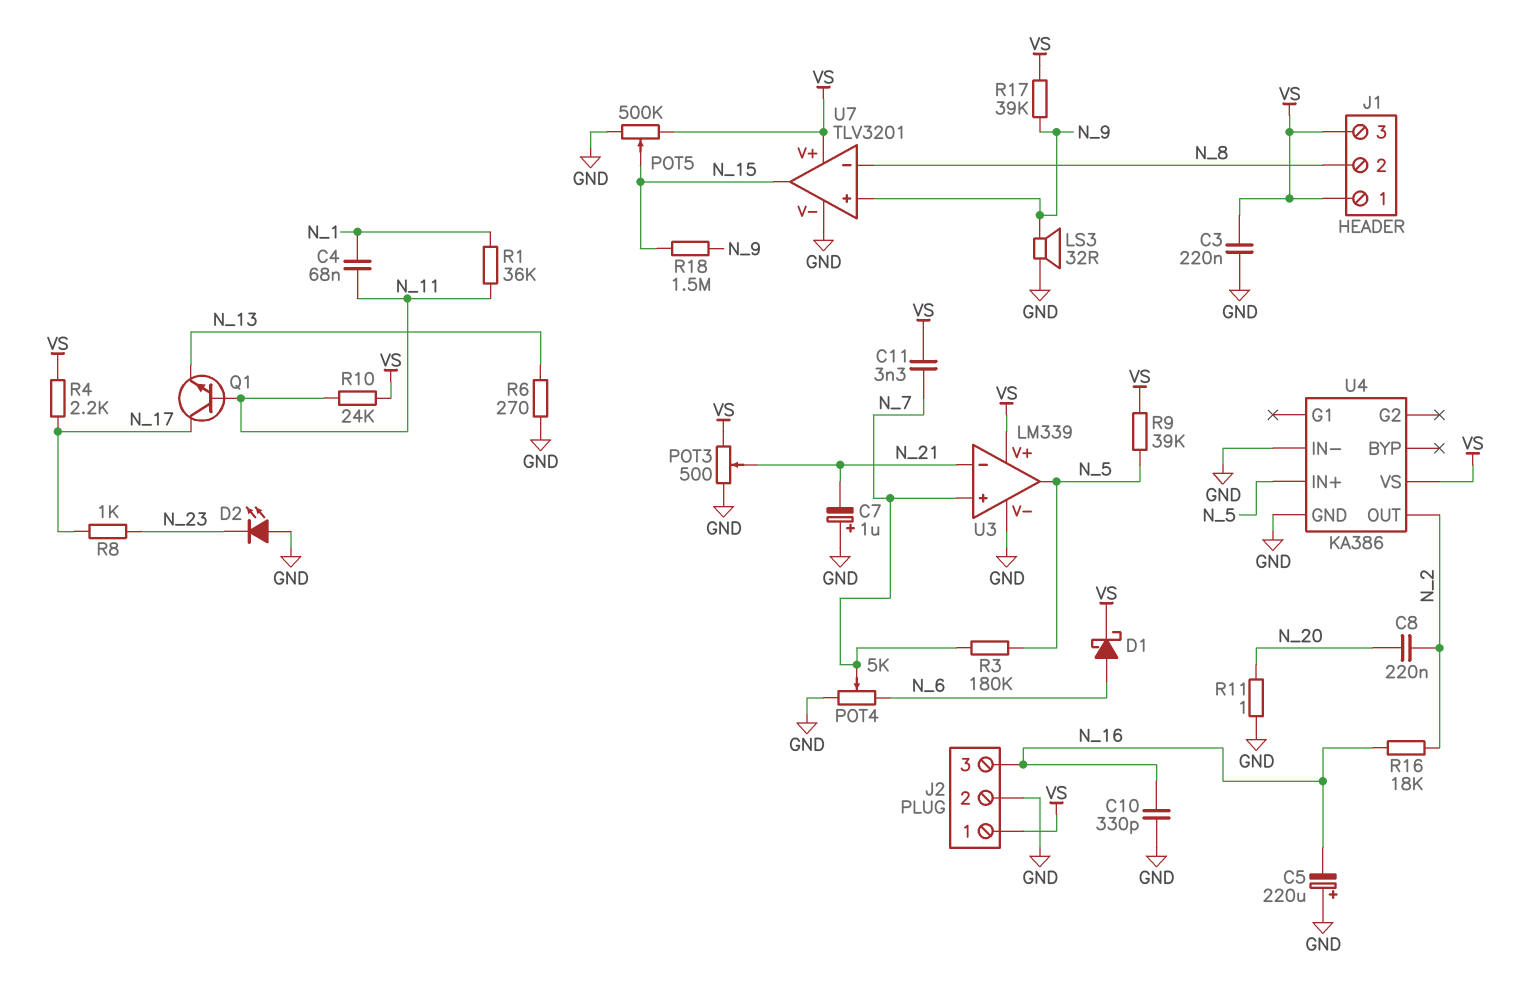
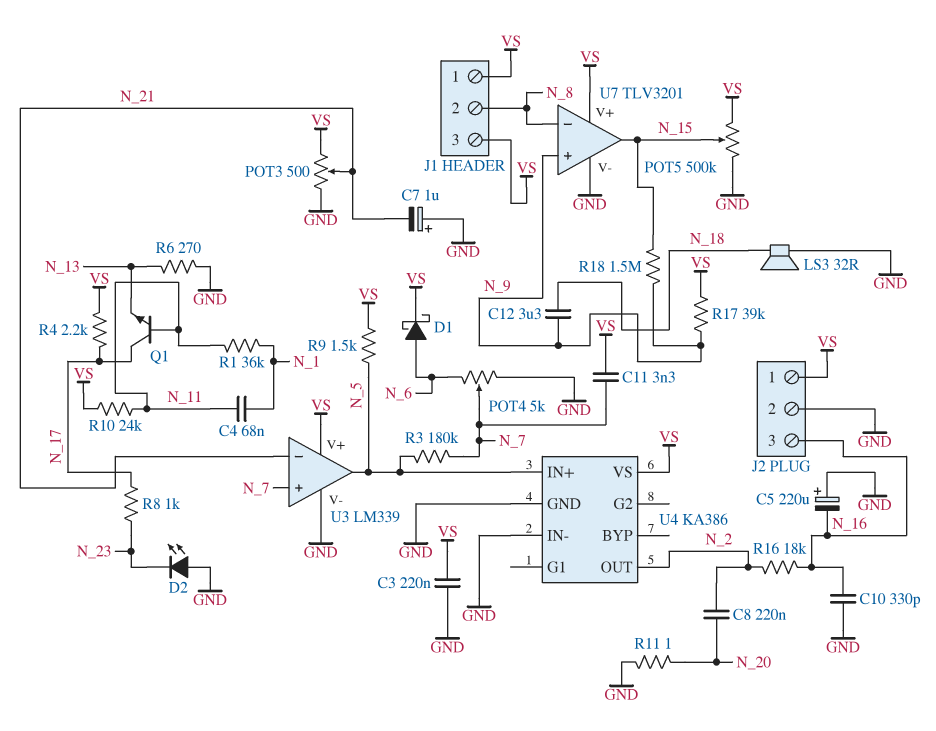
C12: none -> 3.3uF (N_9, N_18)
LS3: speaker 32R (GND, N_9) -> speaker 32R (GND, N_18)
R9: 39k (N_5, VS) -> 1.5k (N_5, VS)

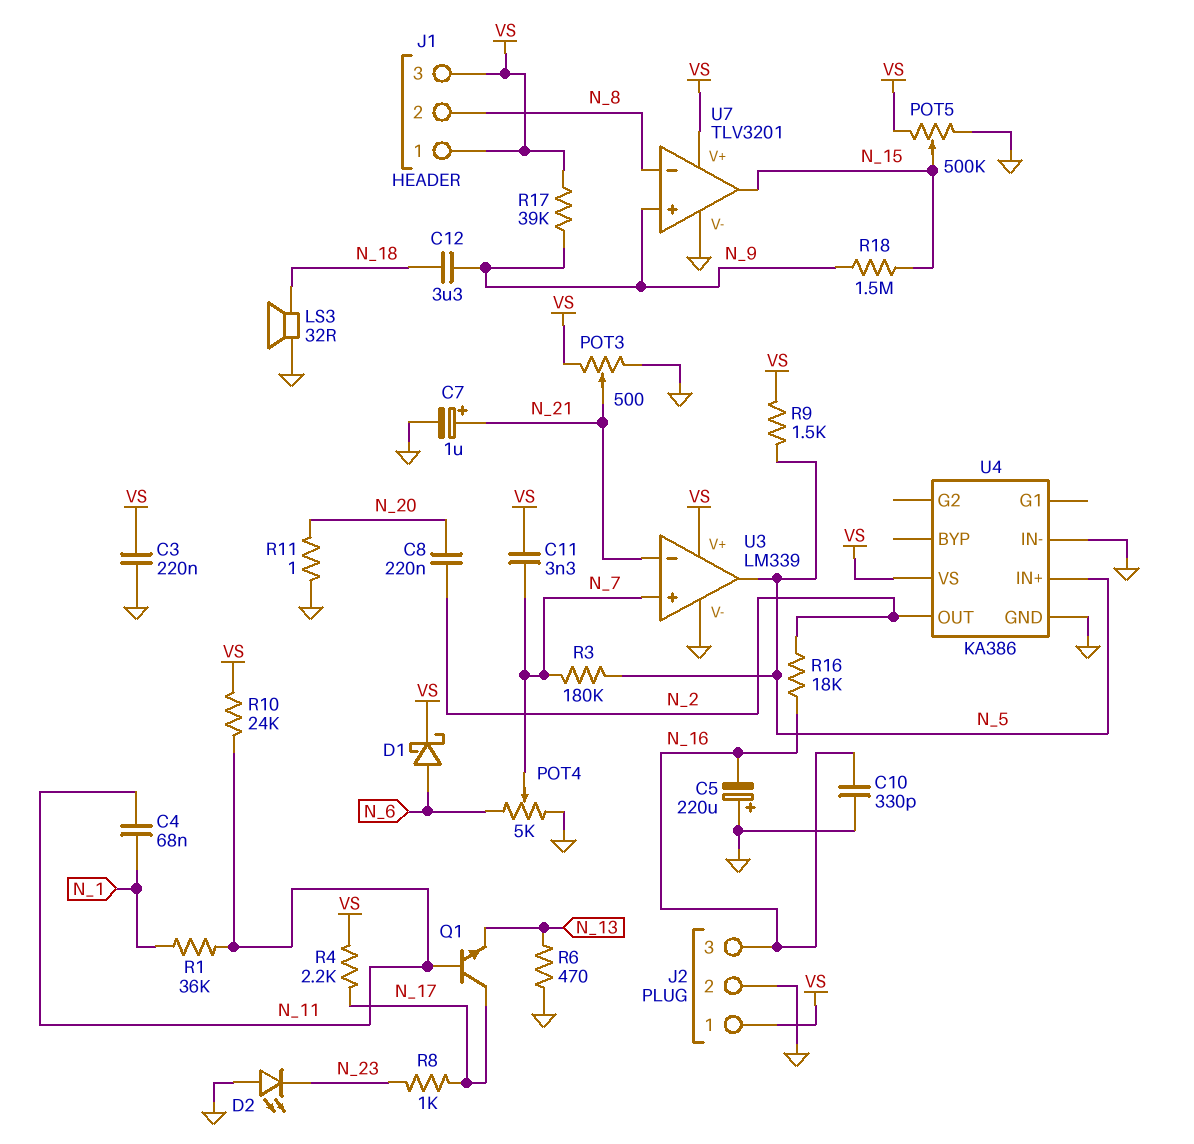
C7: 1uF (plus GND, minus N_21) -> 1uF (plus N_21, minus GND)
R6: 270 (GND, N_13) -> 470 (GND, N_13)

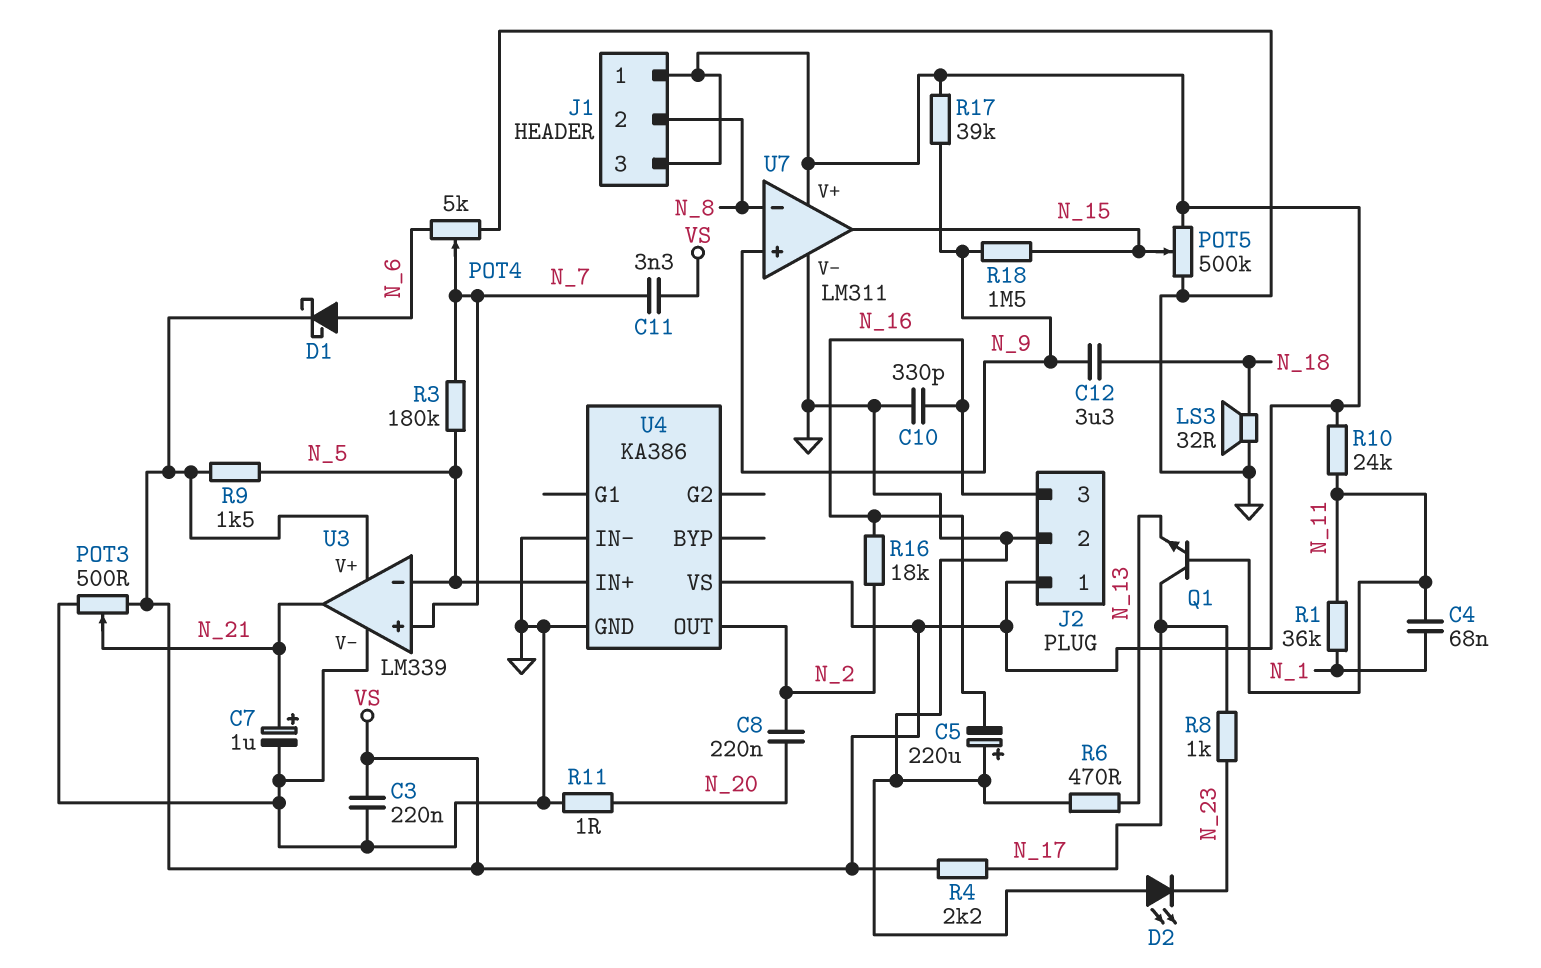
U3 pin in-: N_21 -> N_5
U3 pin out: N_5 -> N_21
U7: TLV3201 -> LM311

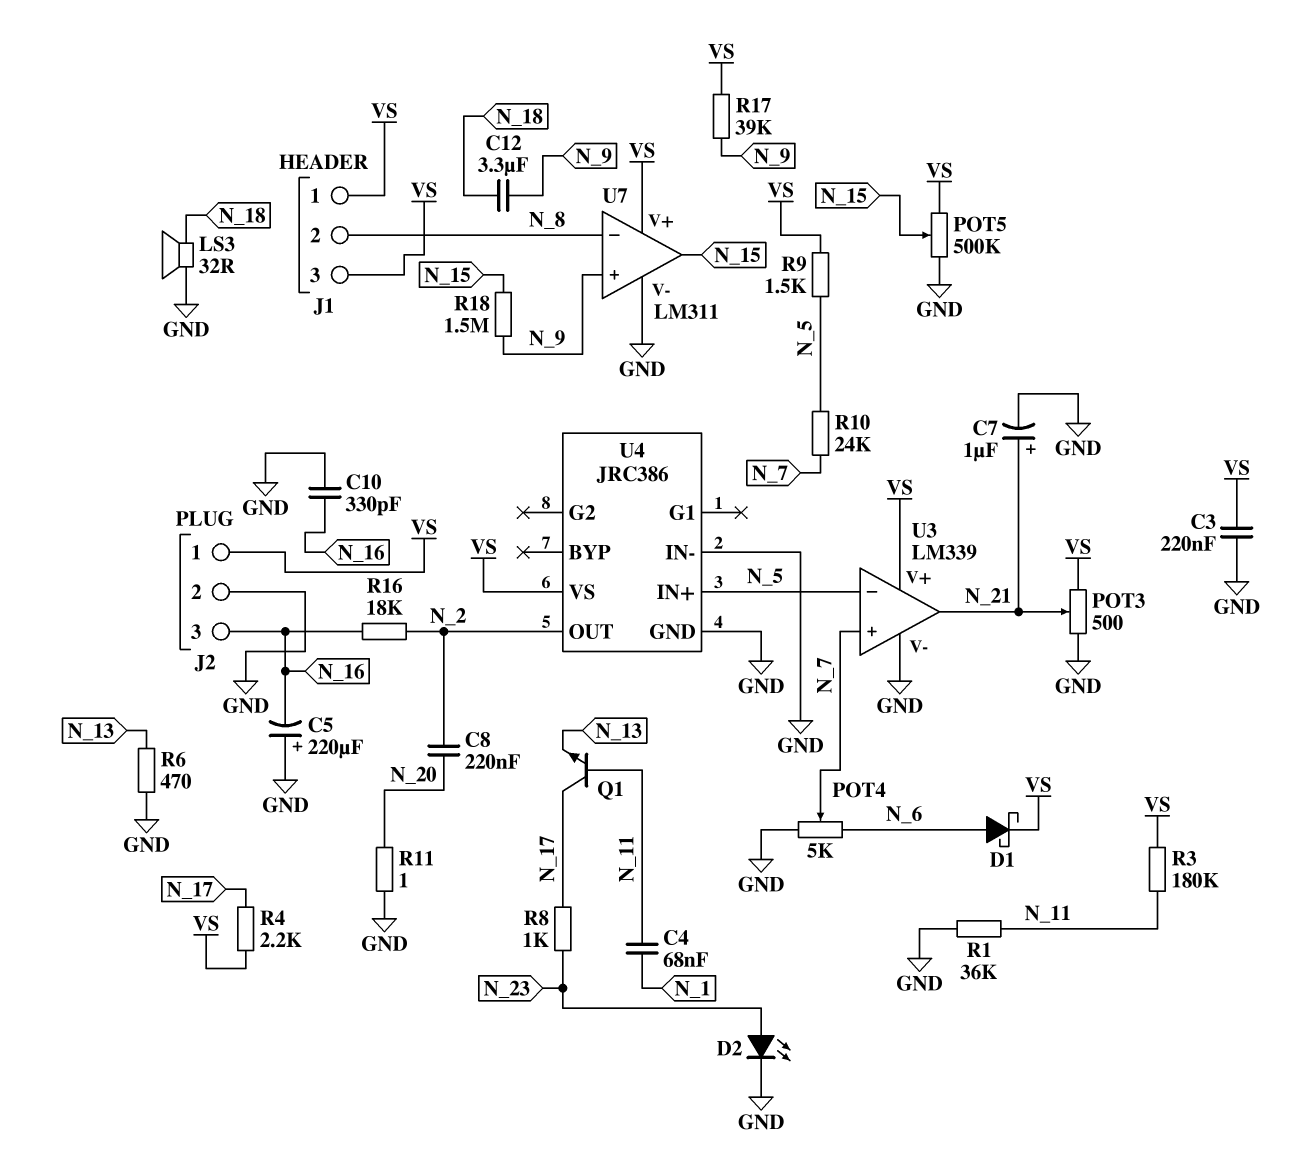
C11: 3.3nF (N_7, VS) -> none
D2: LED (A GND, K N_23) -> LED (A N_23, K GND)
R1: 36k (N_1, N_11) -> 36k (GND, N_11)
R3: 180k (N_5, N_7) -> 180k (N_11, VS)
R10: 24k (N_11, VS) -> 24k (N_5, N_7)
U4: KA386 -> JRC386

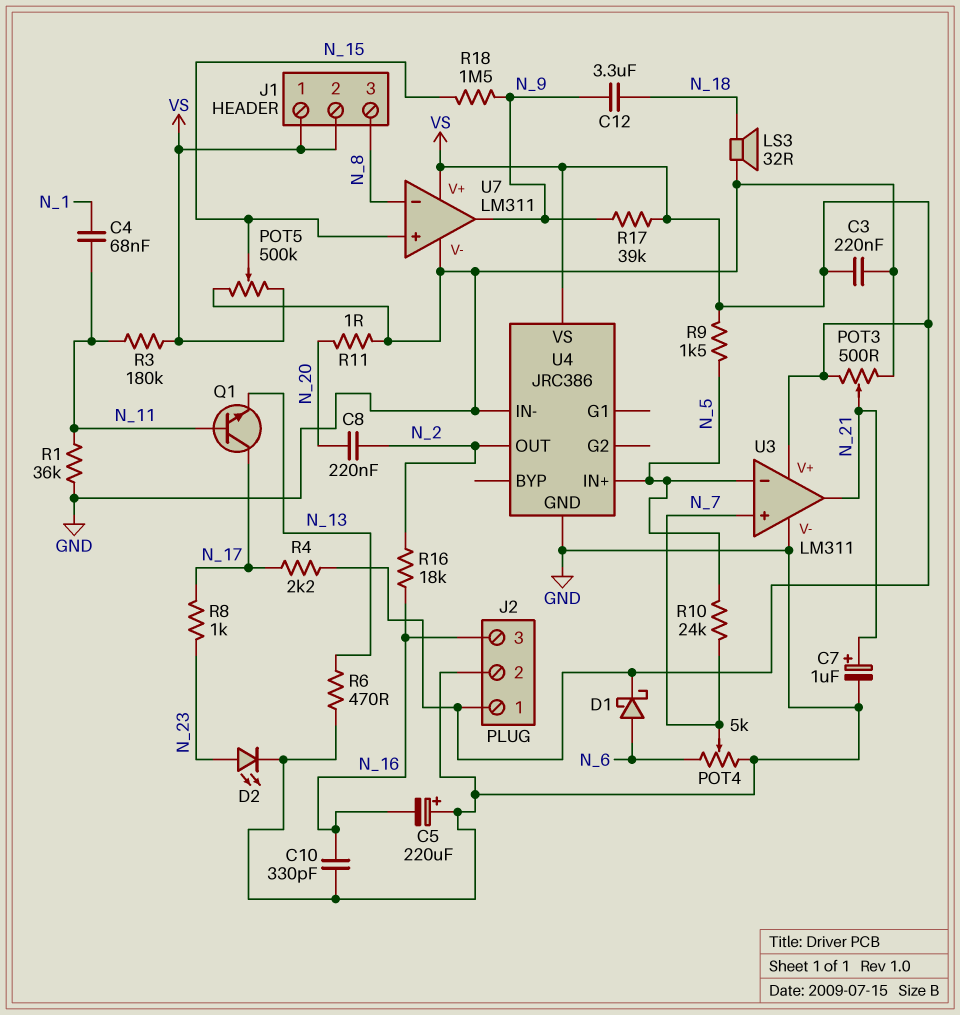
J1 pin 2: N_8 -> VS
J1 pin 3: VS -> N_8
U3: LM339 -> LM311
U7 pin in+: N_9 -> N_15
U7 pin out: N_15 -> N_9

